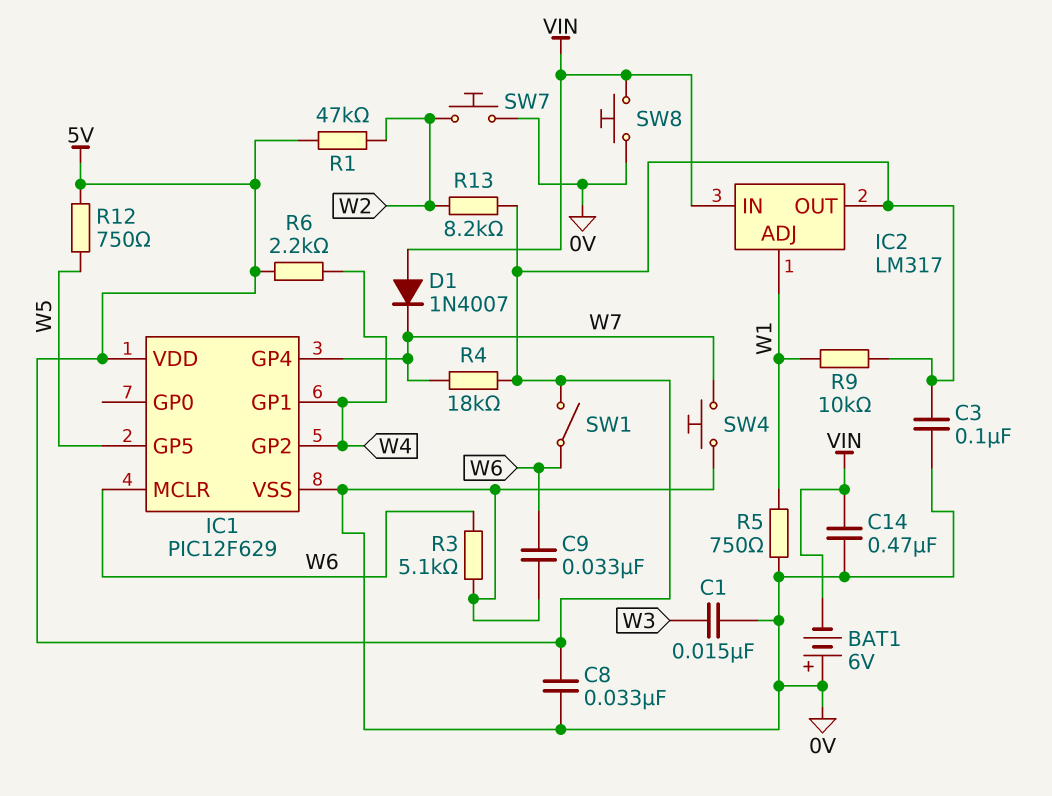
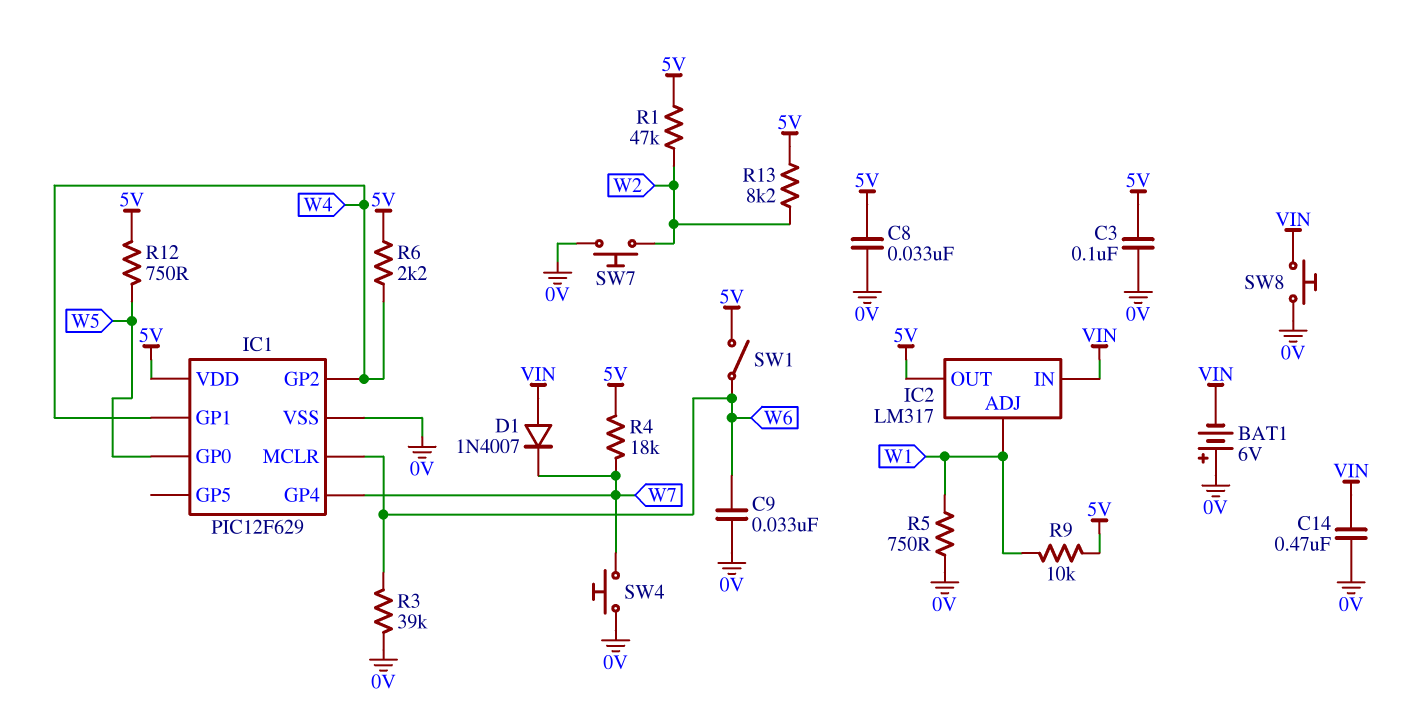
C1: 15nF (0V, W3) -> none
IC1 pin GP0: none -> W5
IC1 pin GP5: W5 -> none
R3: 5.1k (0V, W6) -> 39k (0V, W6)

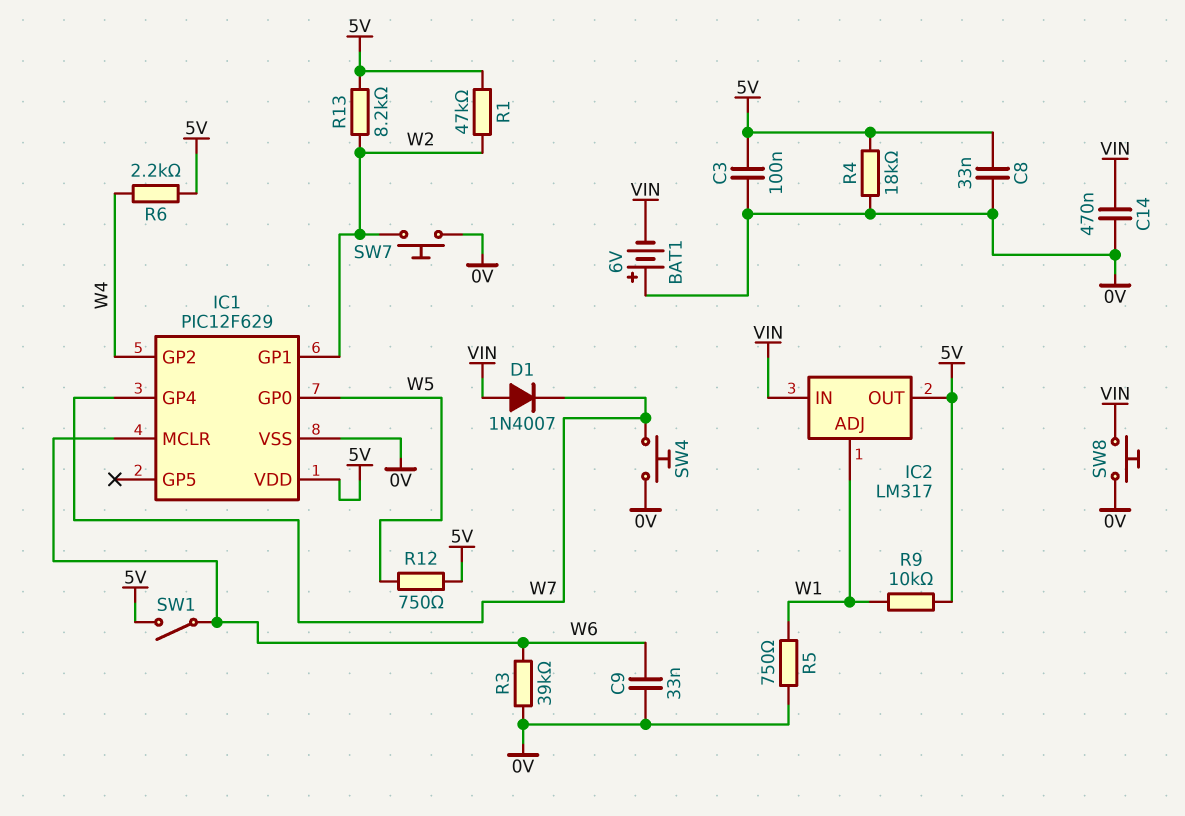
IC1 pin GP1: W4 -> W2
R4: 18k (5V, W7) -> 18k (0V, 5V)

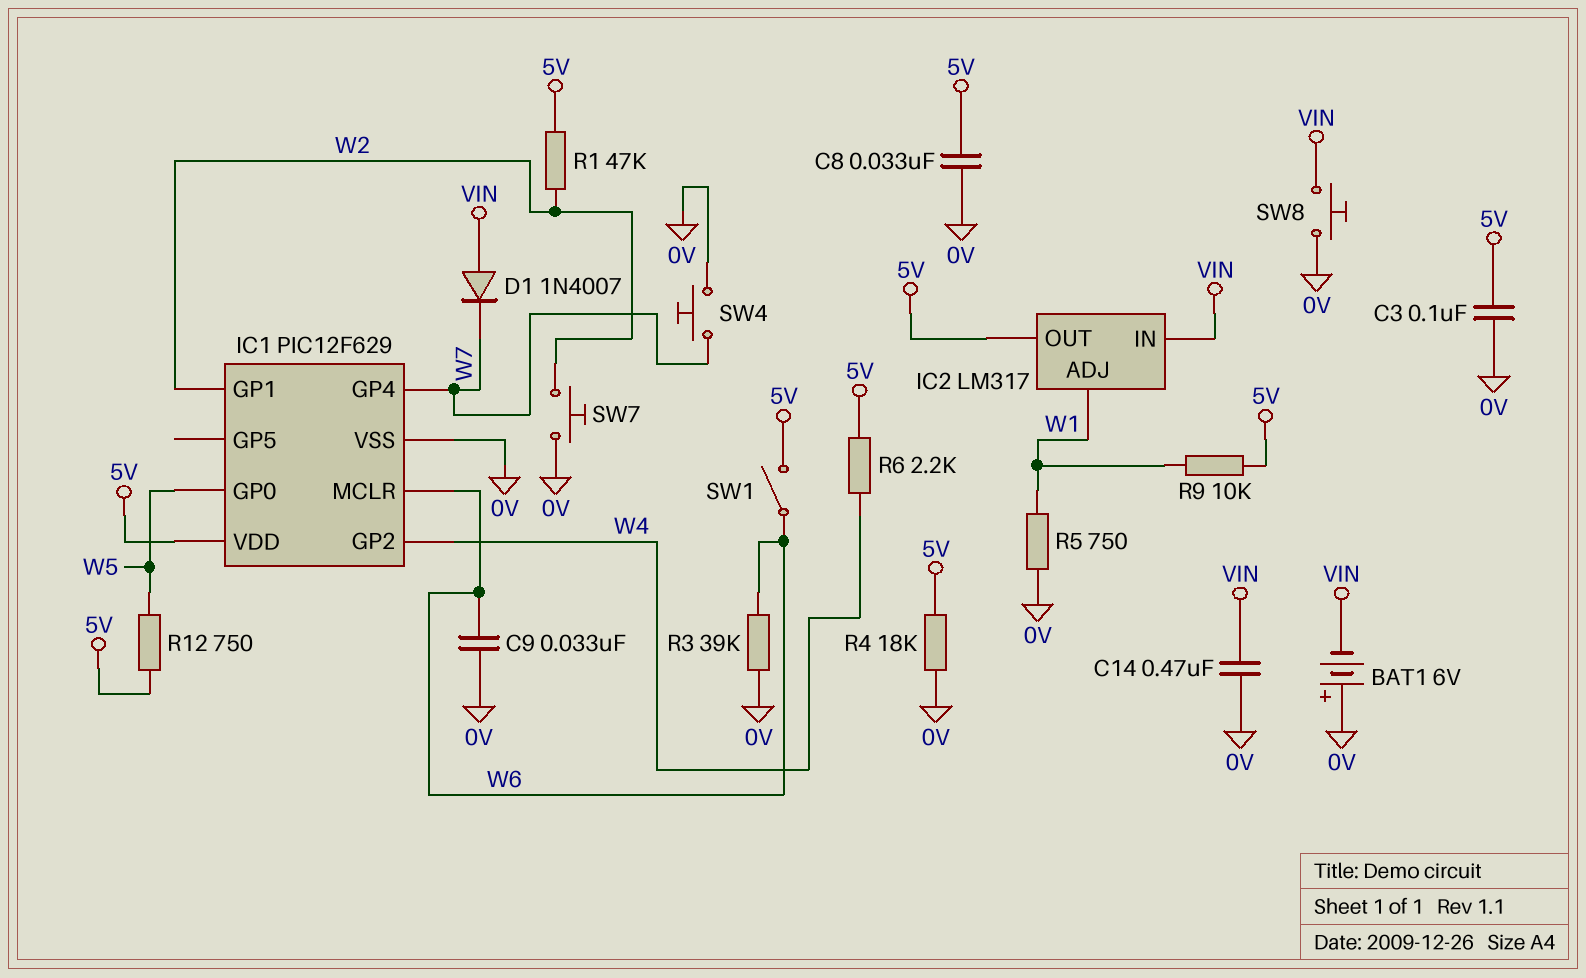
R13: 8.2k (5V, W2) -> none

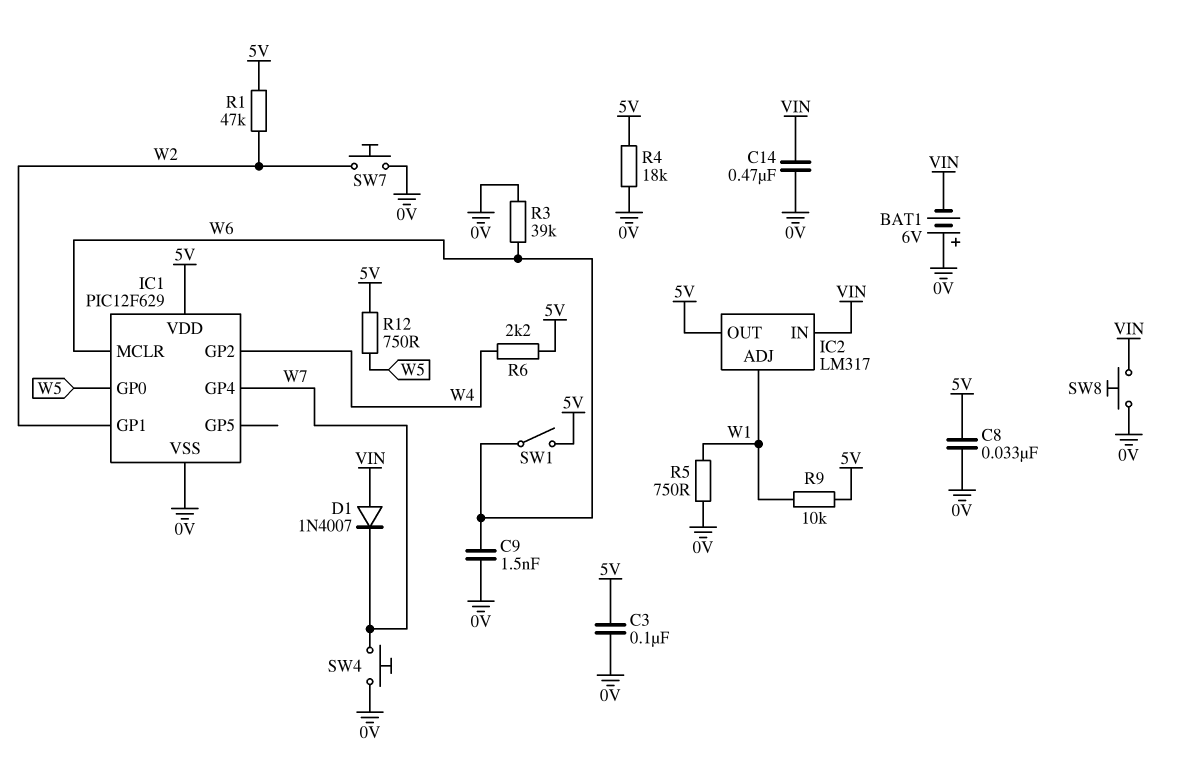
C9: 33nF (0V, W6) -> 1.5nF (0V, W6)

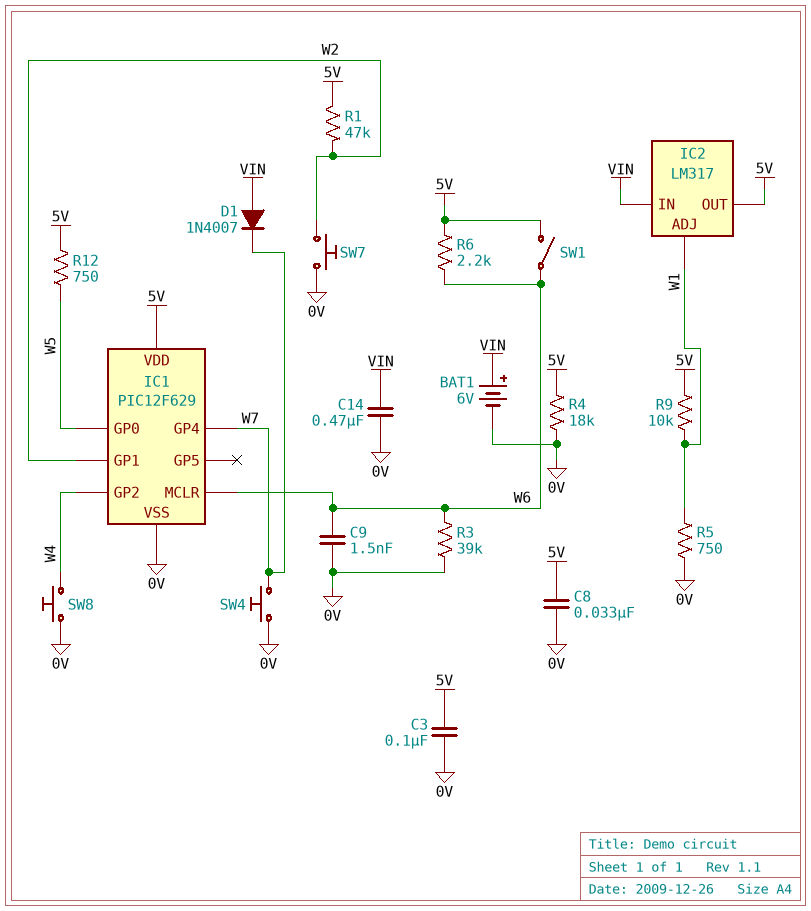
BAT1: 6V (plus 0V, minus VIN) -> 6V (plus VIN, minus 0V)
R6: 2.2k (5V, W4) -> 2.2k (5V, W6)
SW8: button (0V, VIN) -> button (0V, W4)

